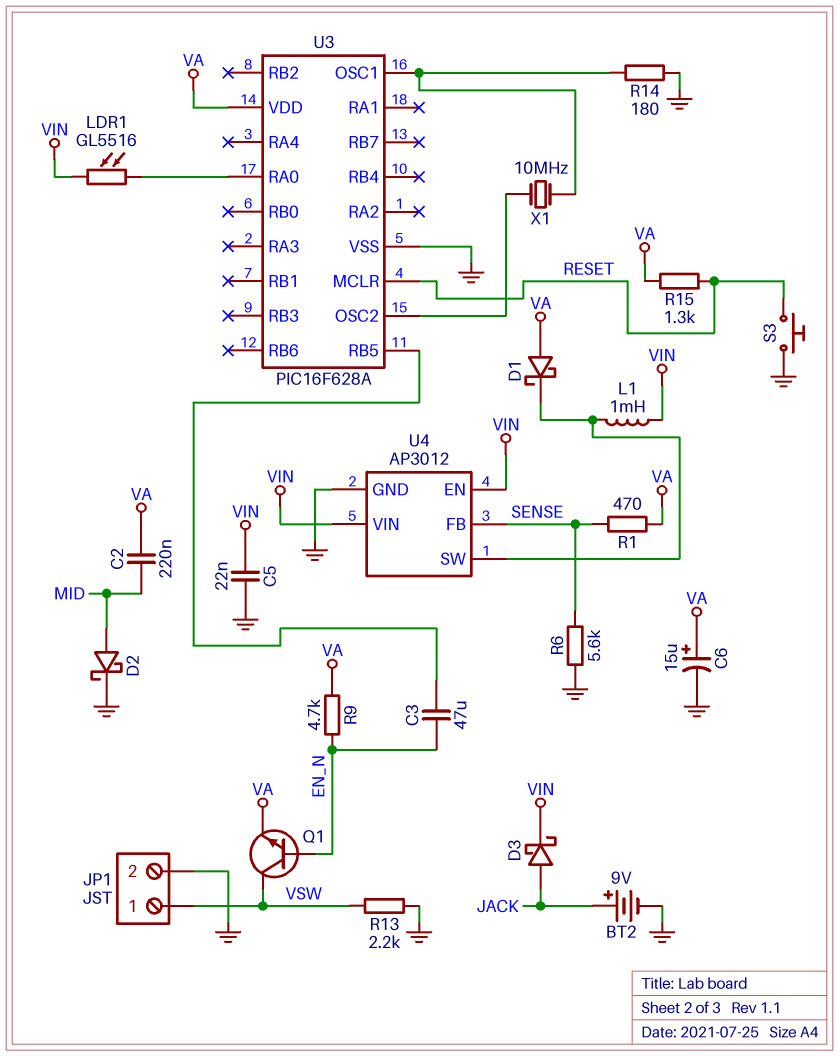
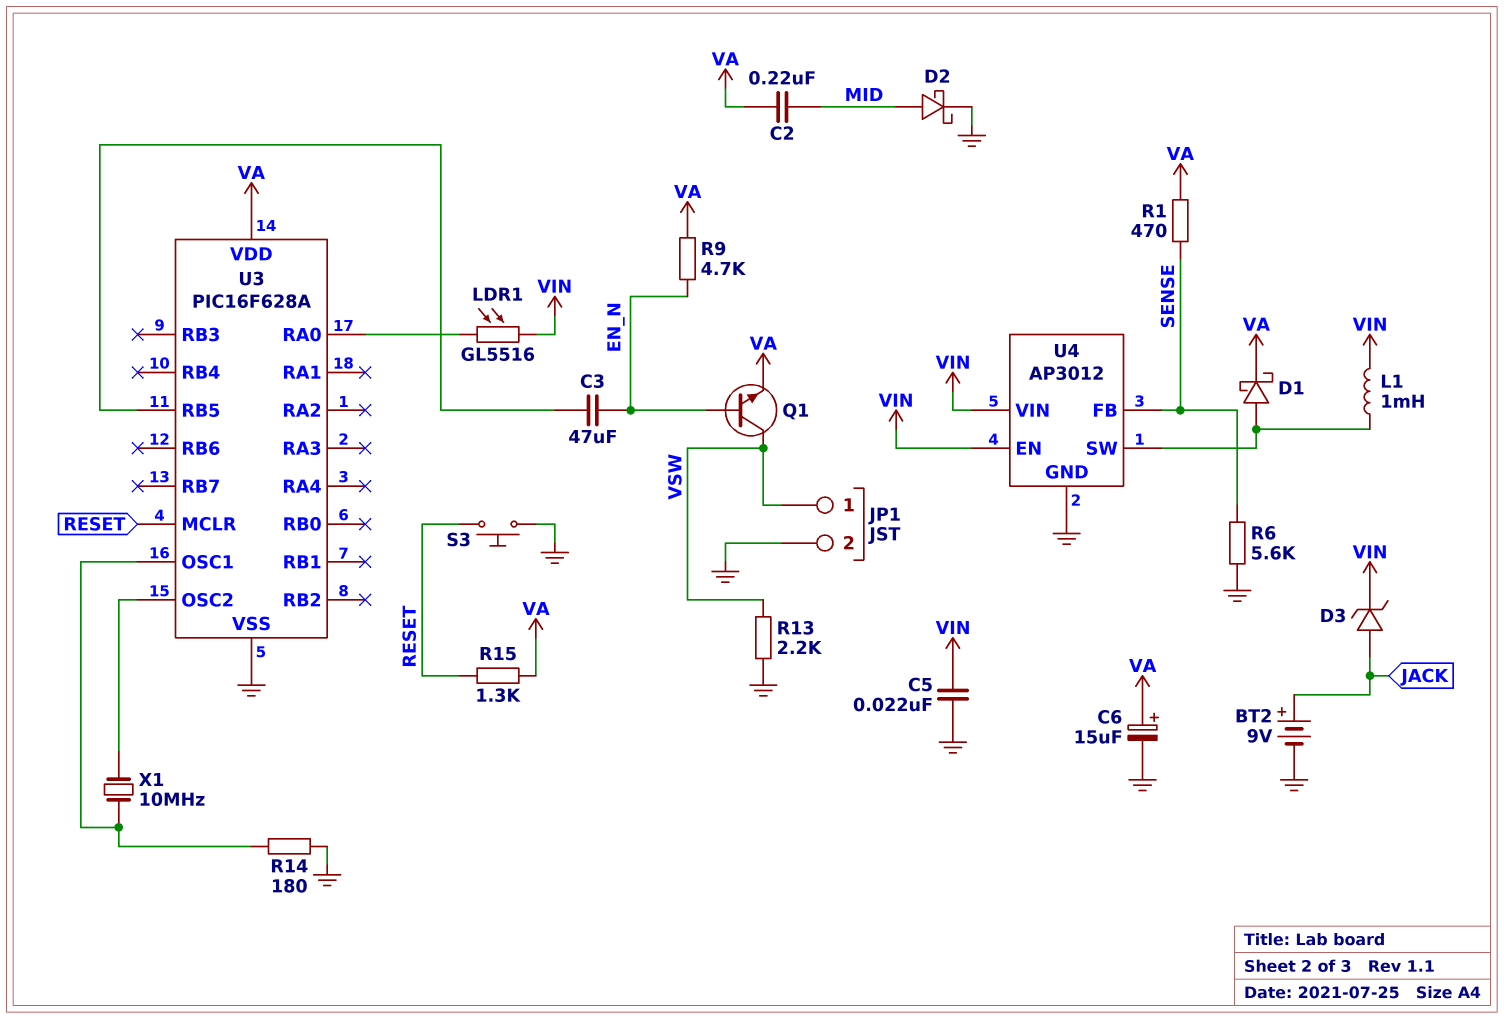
D1: schottky (A VA, K U4/SW) -> schottky (A U4/SW, K VA)
D3: schottky (A JACK, K VIN) -> zener (A JACK, K VIN)

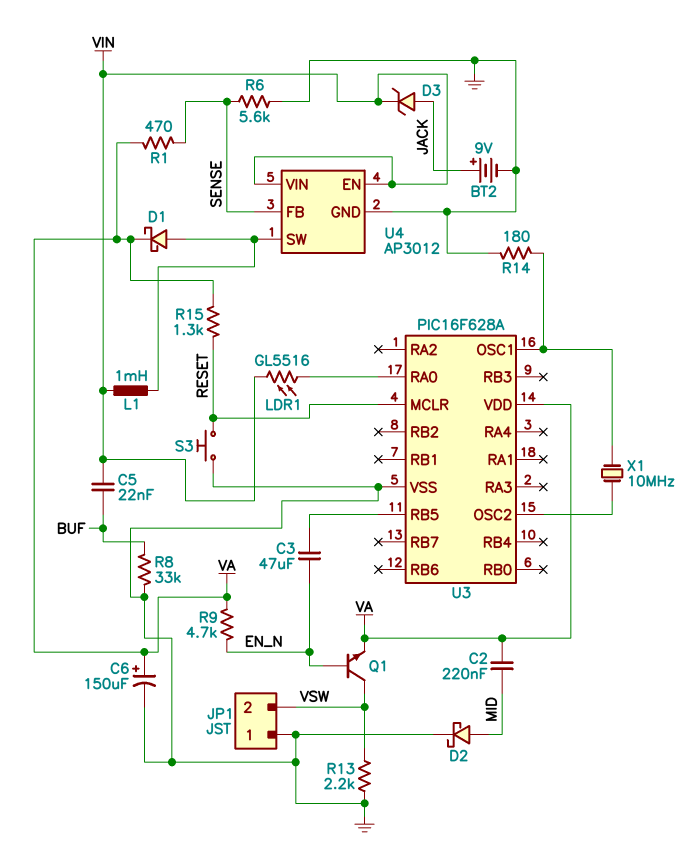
C5: 22nF (GND, VIN) -> 22nF (BUF, VIN)
C6: 15uF (plus VA, minus GND) -> 150uF (plus VA, minus GND)
JP1 pin 1: VSW -> GND
JP1 pin 2: GND -> VSW
R8: none -> 33k (BUF, GND)

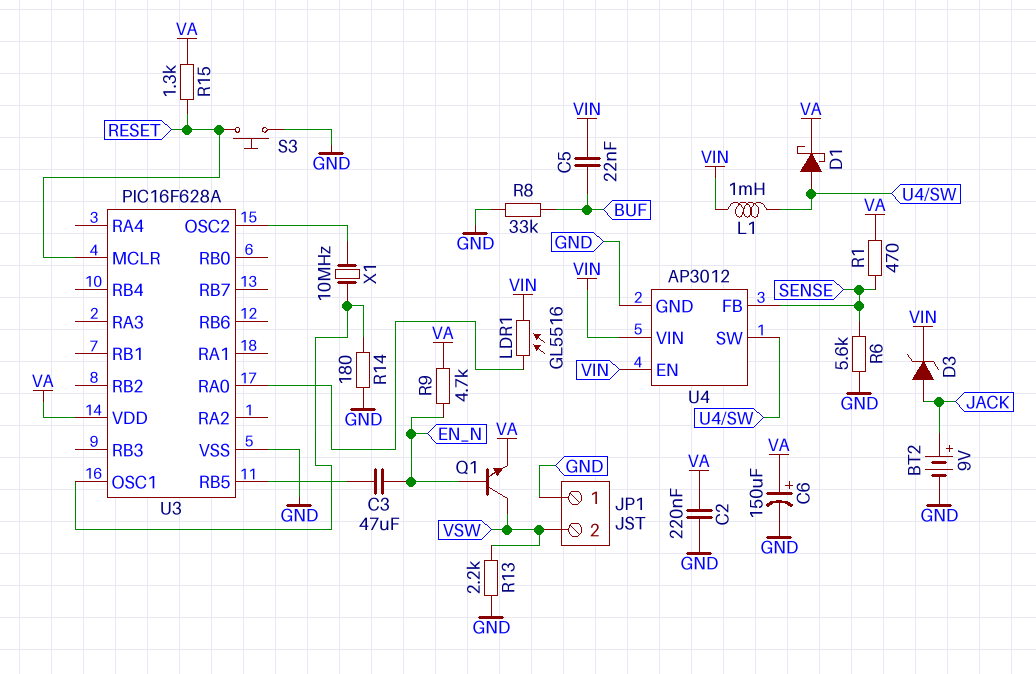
C2: 220nF (MID, VA) -> 220nF (GND, VA)
D2: schottky (A MID, K GND) -> none

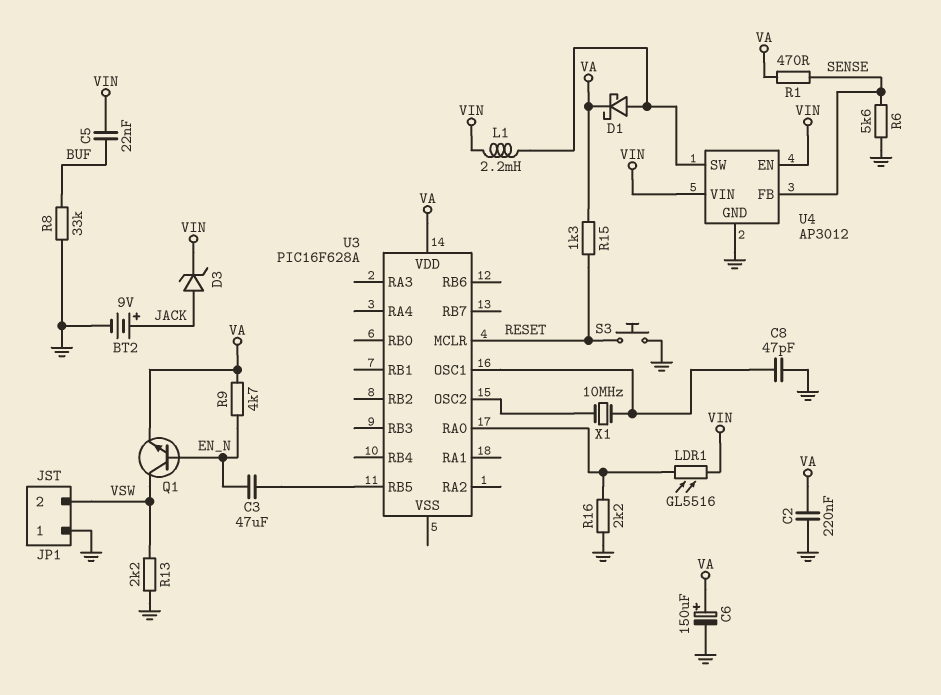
C8: none -> 47pF (GND, U3/OSC1)
L1: 1mH (U4/SW, VIN) -> 2.2mH (U4/SW, VIN)
R14: 180 (GND, U3/OSC1) -> none
R16: none -> 2.2k (GND, U3/RA0)
U3 pin VSS: GND -> none

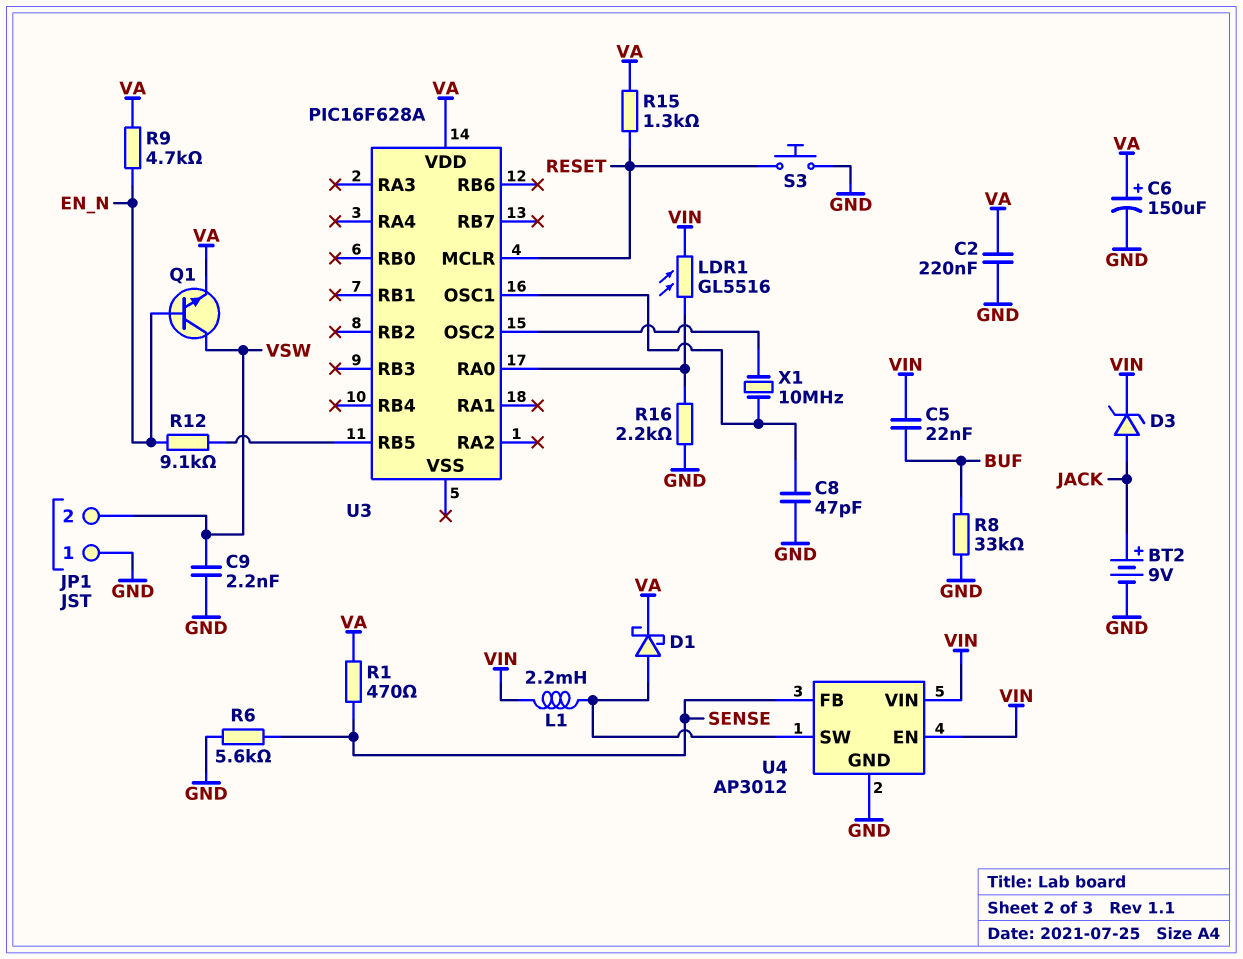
C3: 47uF (EN_N, U3/RB5) -> none
C9: none -> 2.2nF (GND, VSW)
R12: none -> 9.1k (EN_N, U3/RB5)
R13: 2.2k (GND, VSW) -> none

